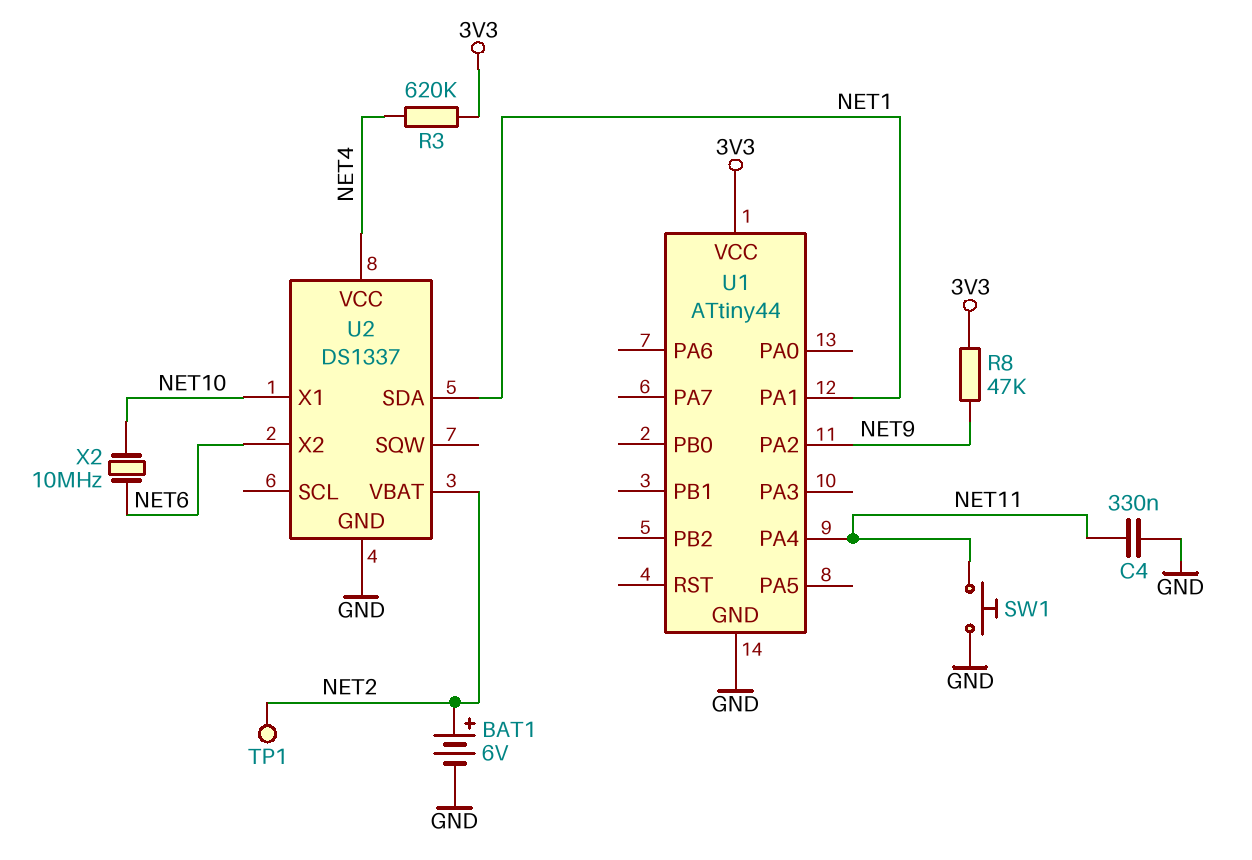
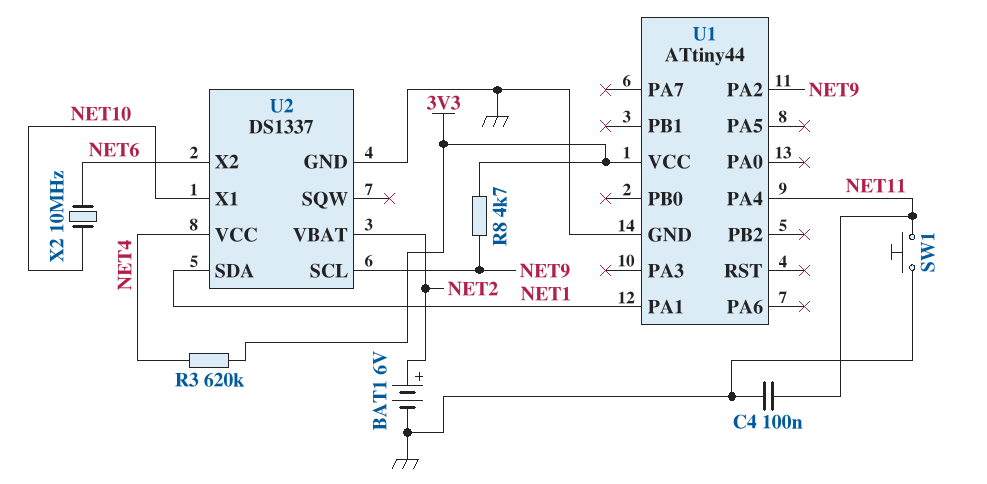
C4: 330nF (GND, NET11) -> 100nF (GND, NET11)
R8: 47k (3V3, NET9) -> 4.7k (3V3, NET9)
TP1: test point (NET2) -> none
U2 pin SCL: none -> NET9

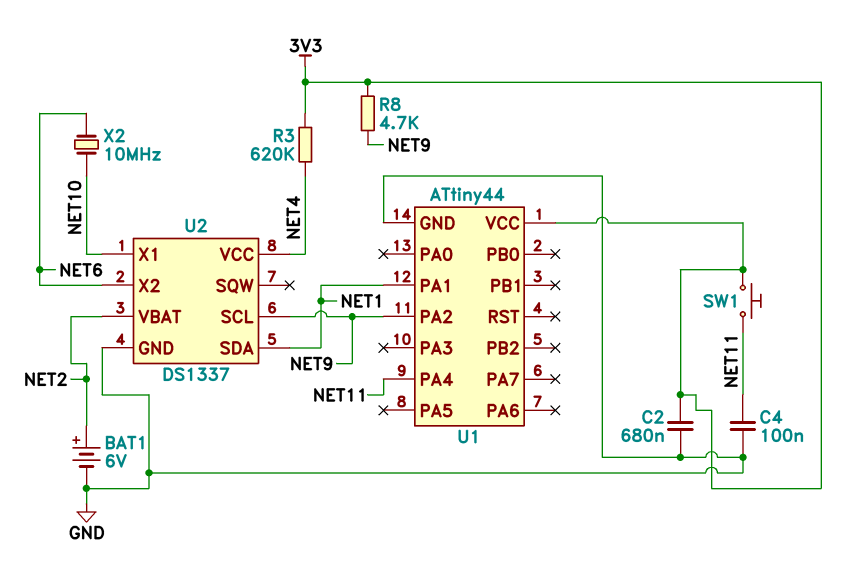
C2: none -> 680nF (3V3, GND)
SW1: button (GND, NET11) -> button (3V3, NET11)

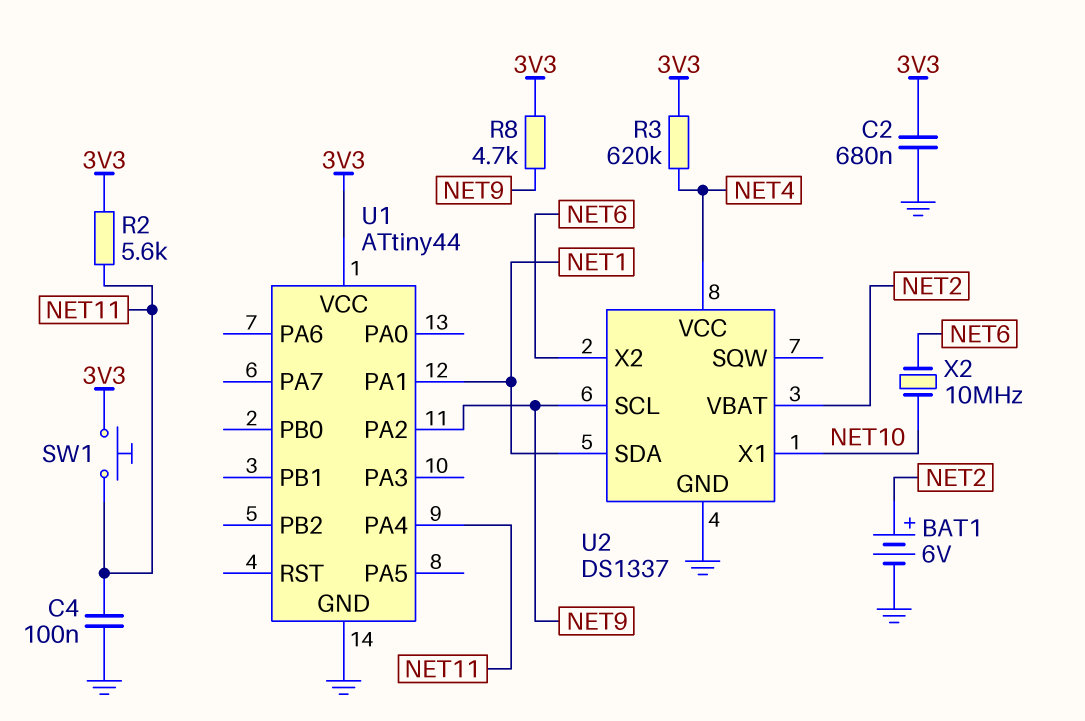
R2: none -> 5.6k (3V3, NET11)

